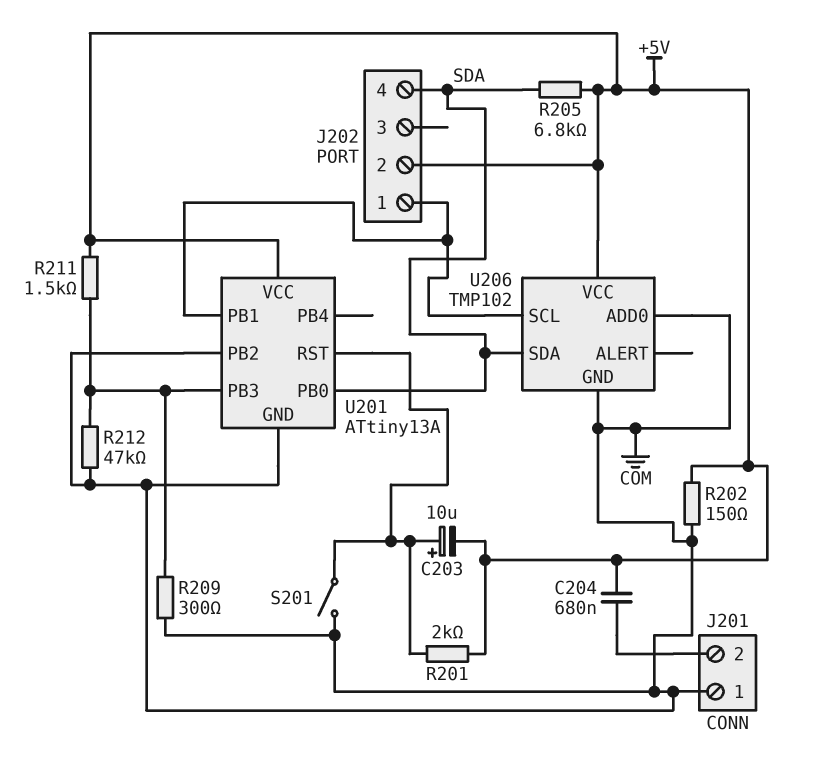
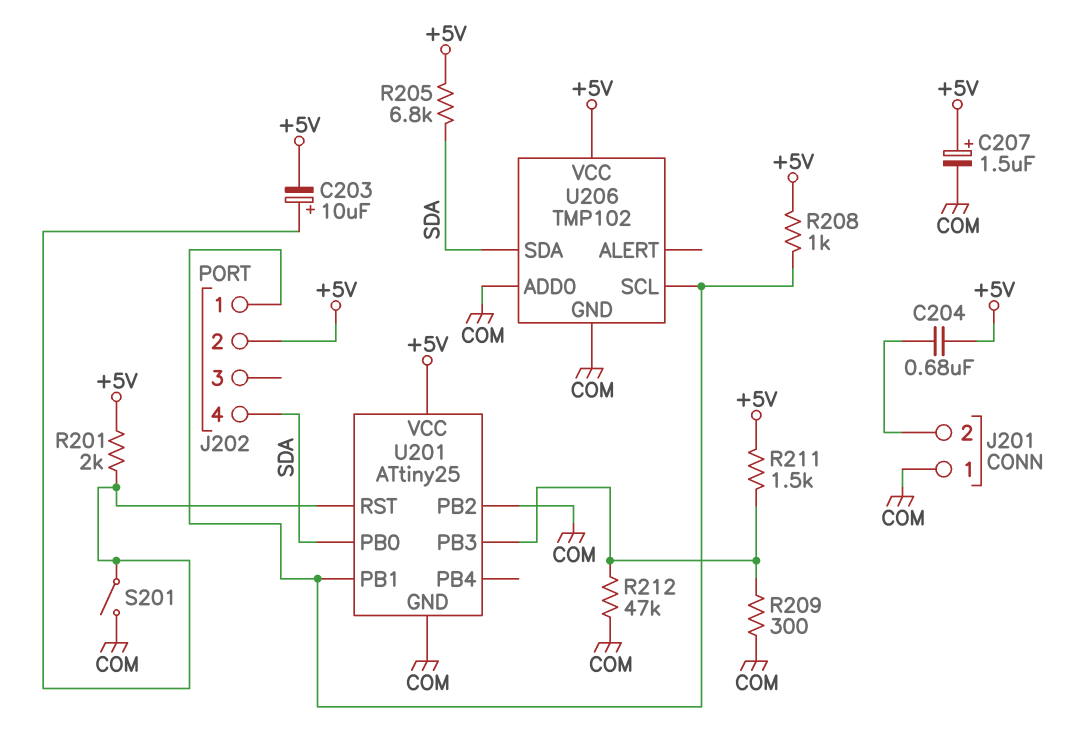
C207: none -> 1.5uF (plus +5V, minus COM)
R202: 150 (+5V, COM) -> none
R208: none -> 1k (+5V, J202/1)
U201: ATtiny13A -> ATtiny25

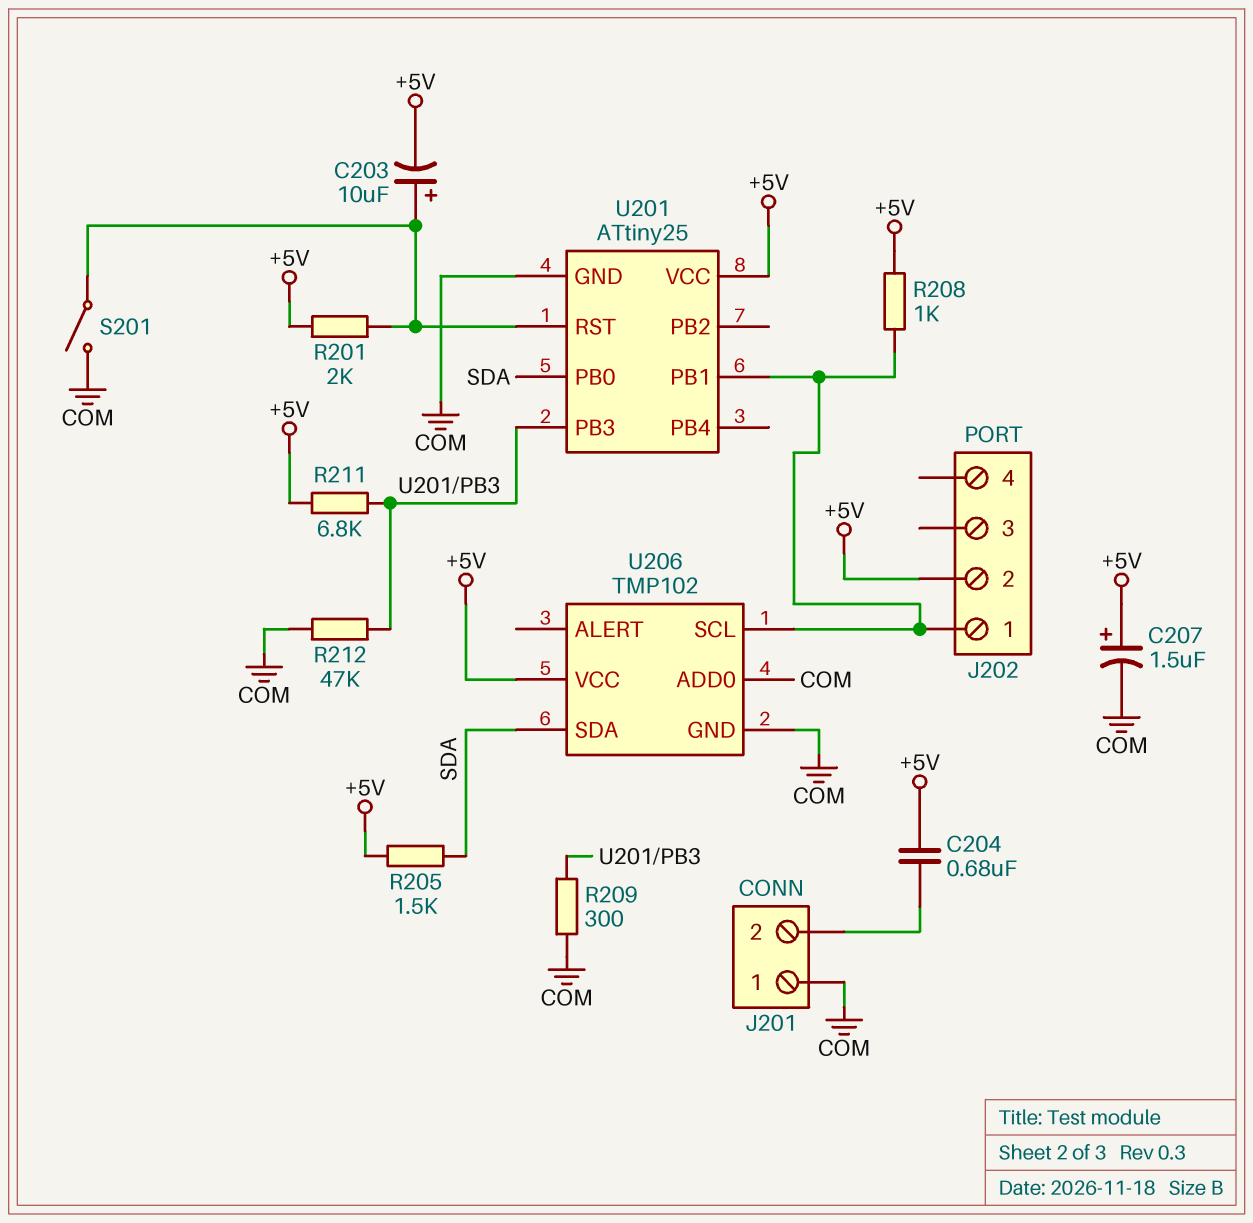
J202 pin 4: SDA -> none
R205: 6.8k (+5V, SDA) -> 1.5k (+5V, SDA)
R211: 1.5k (+5V, U201/PB3) -> 6.8k (+5V, U201/PB3)
U201 pin PB2: COM -> none

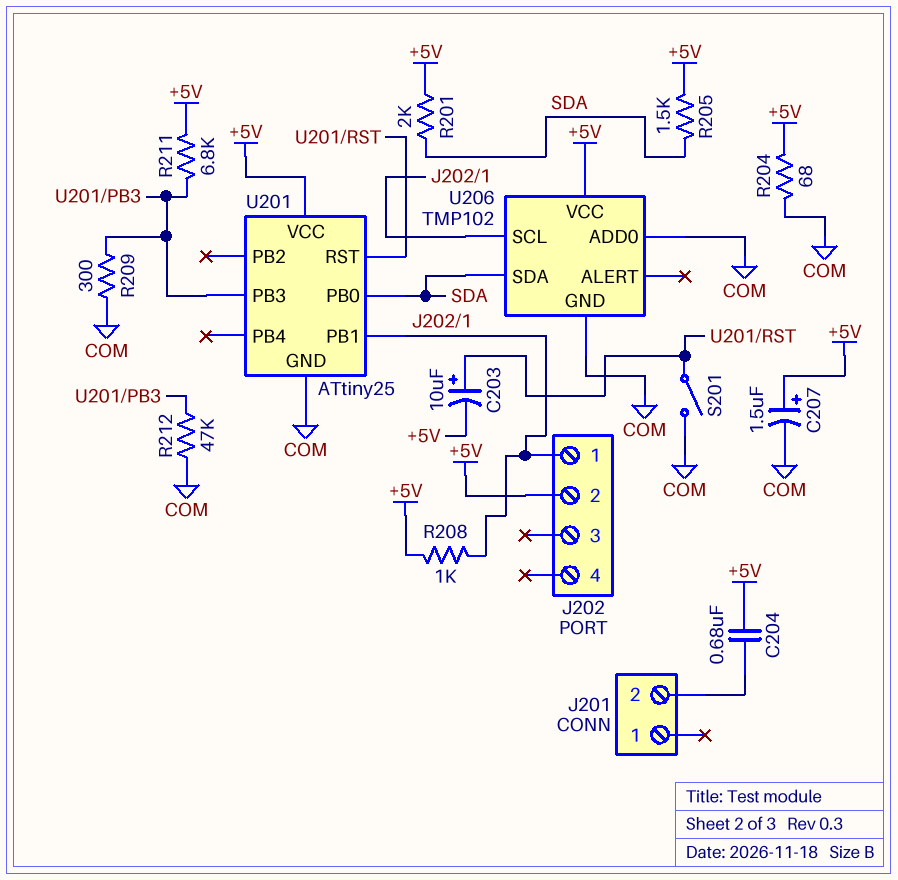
J201 pin 1: COM -> none
R201: 2k (+5V, U201/RST) -> 2k (+5V, SDA)
R204: none -> 68 (+5V, COM)

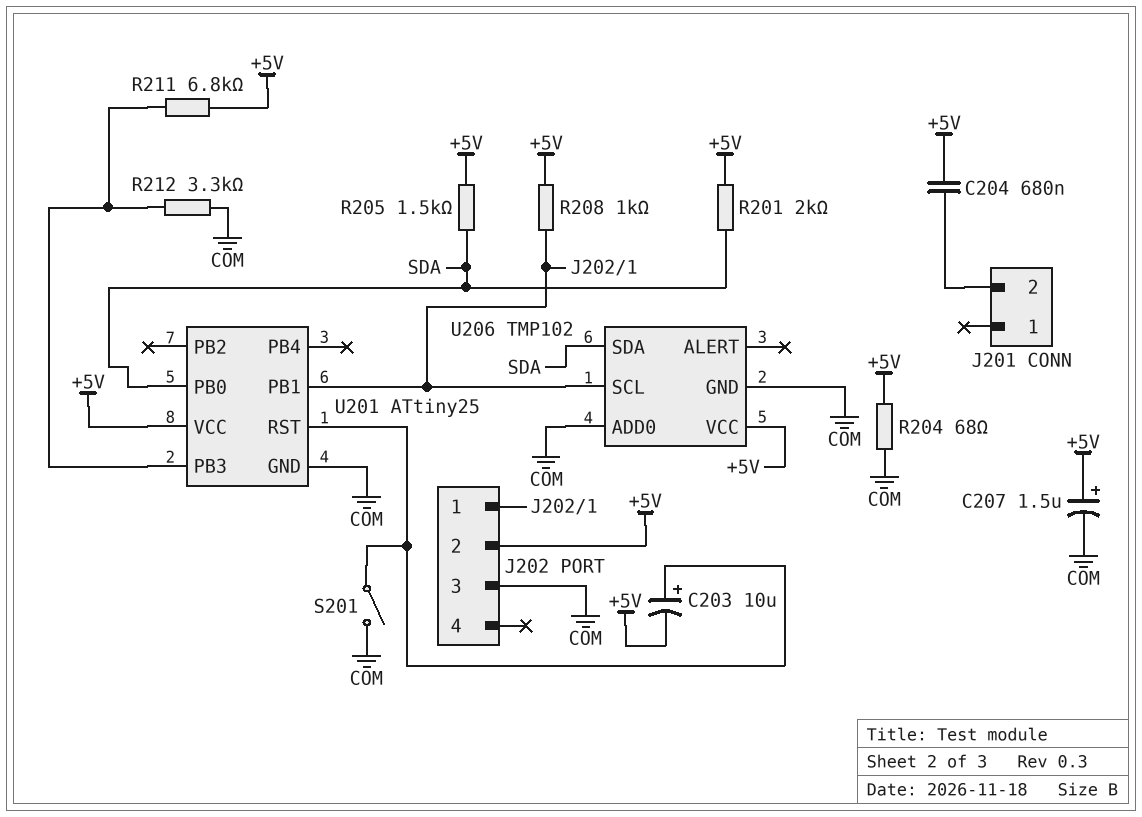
J202 pin 3: none -> COM
R209: 300 (COM, U201/PB3) -> none
R212: 47k (COM, U201/PB3) -> 3.3k (COM, U201/PB3)

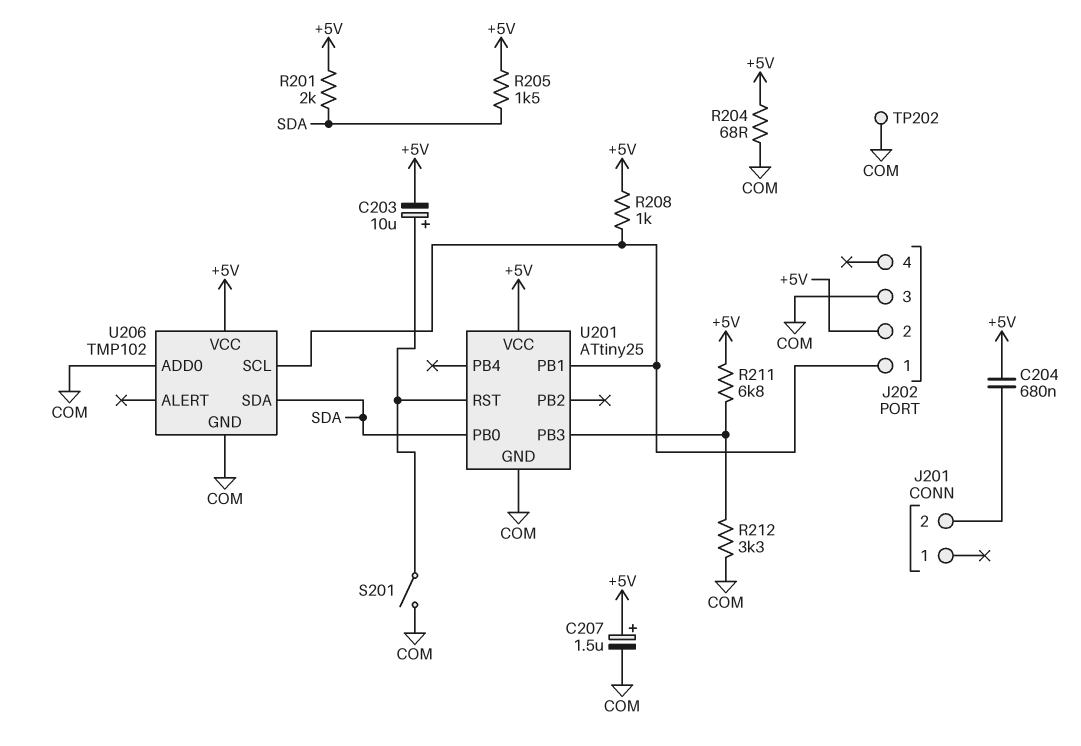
TP202: none -> test point (COM)

